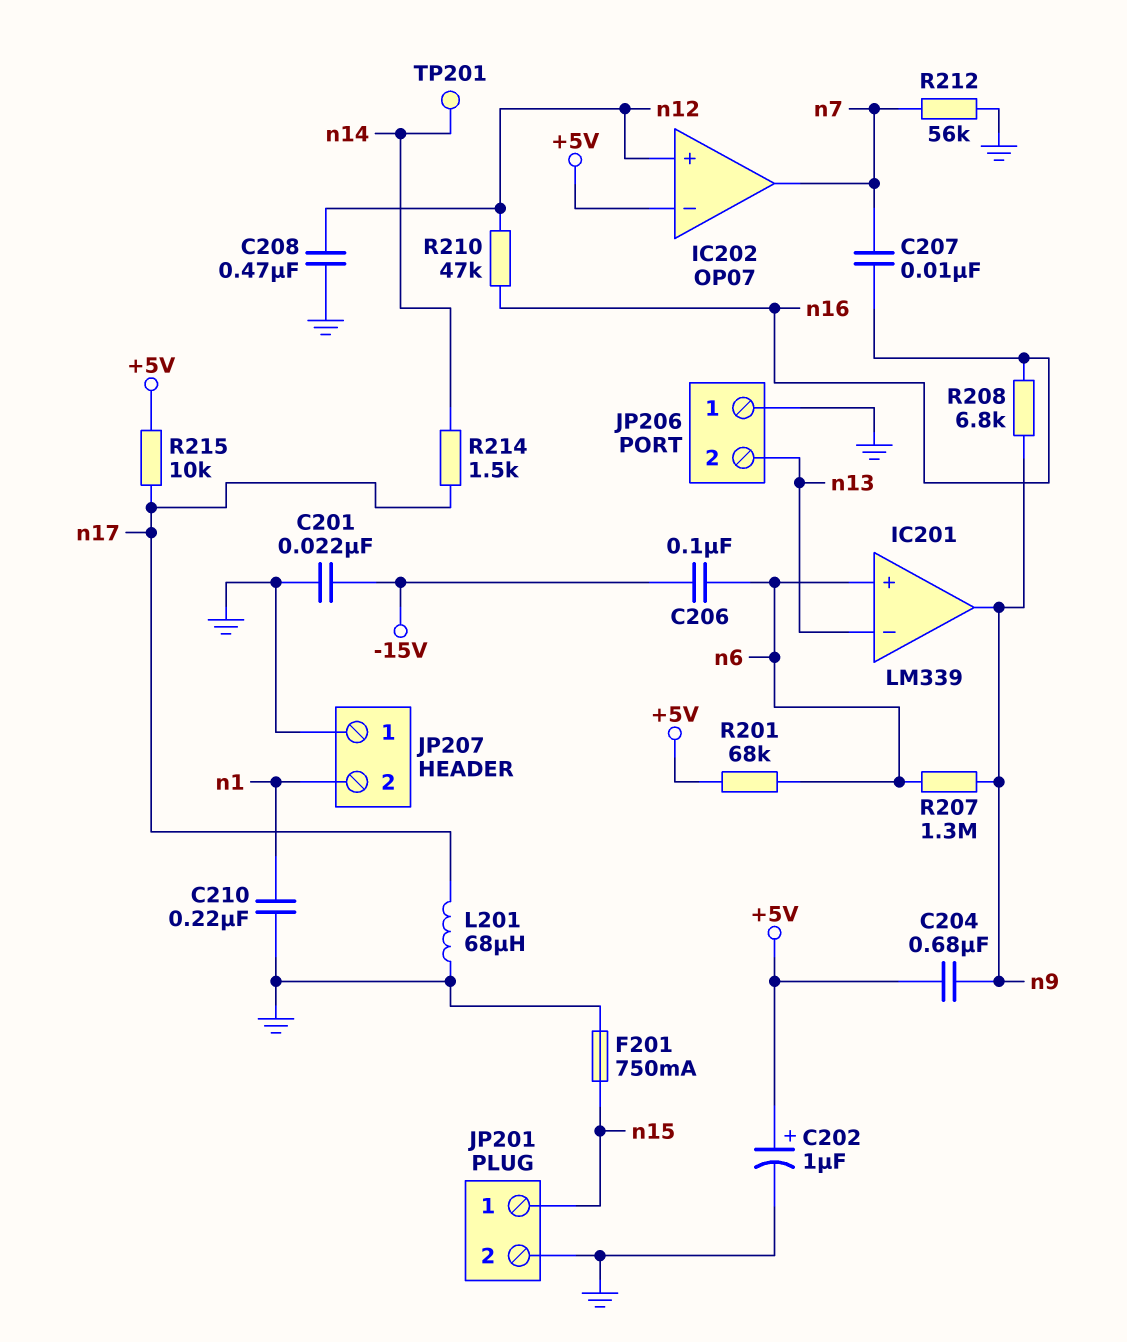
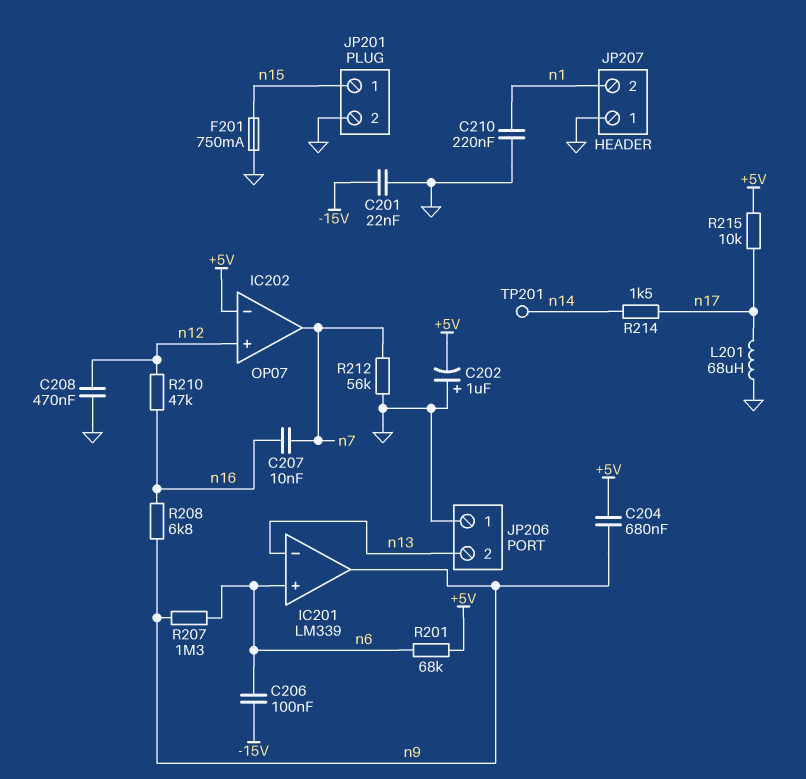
C202: 1uF (plus +5V, minus GND) -> 1uF (plus GND, minus +5V)

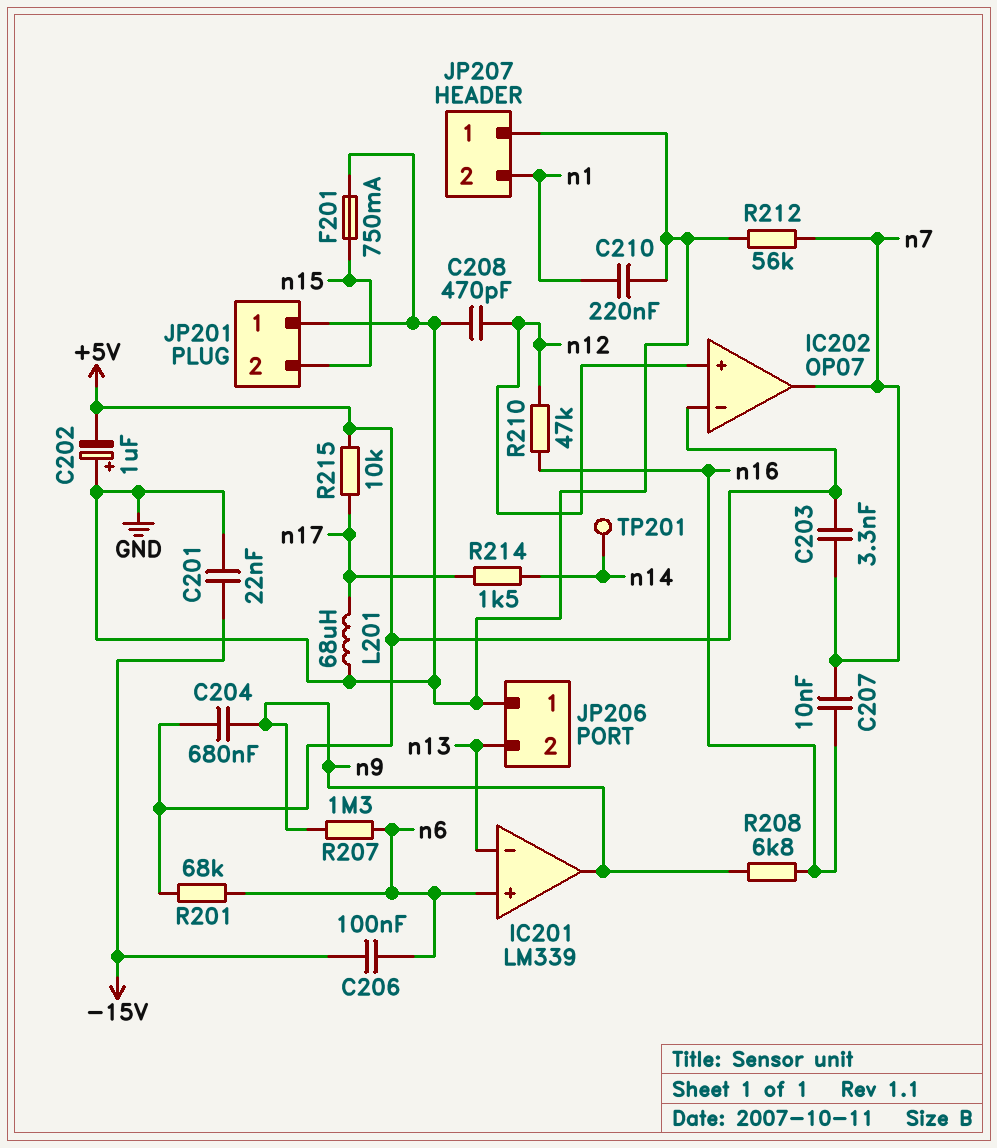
C203: none -> 3.3nF (+5V, n7)
C208: 470nF (GND, n12) -> 470pF (GND, n12)
JP201 pin 1: n15 -> GND
JP201 pin 2: GND -> n15

